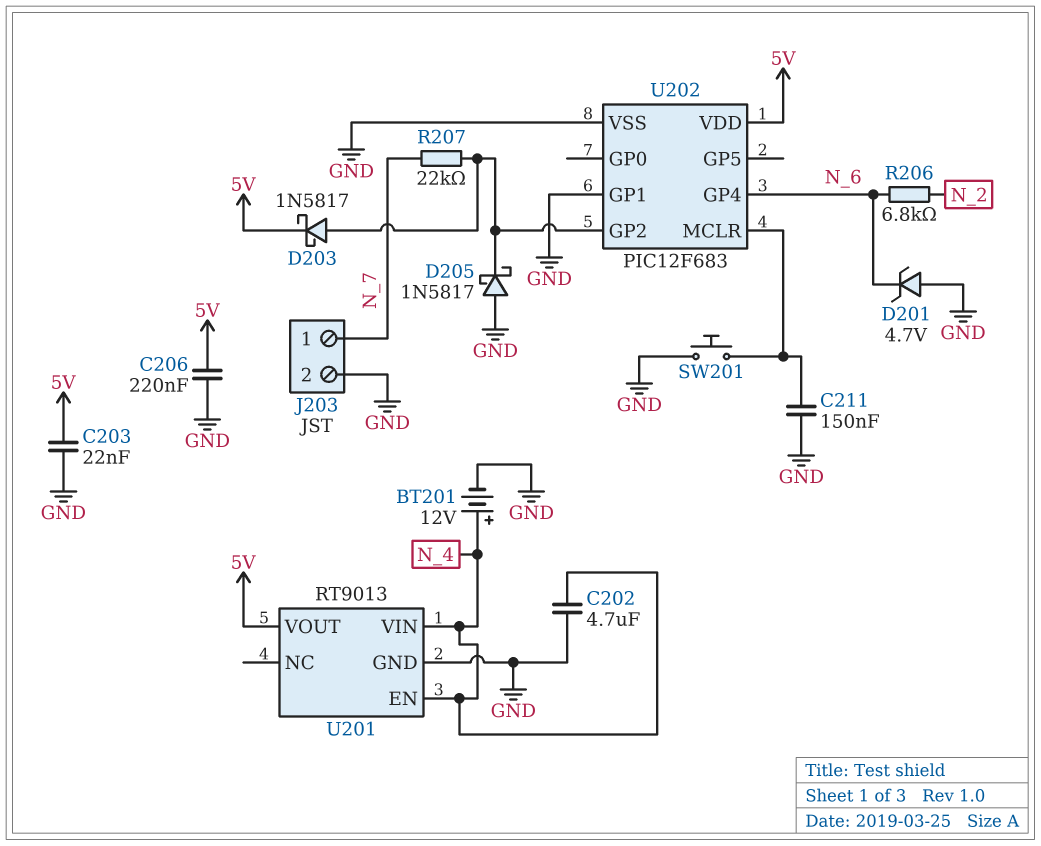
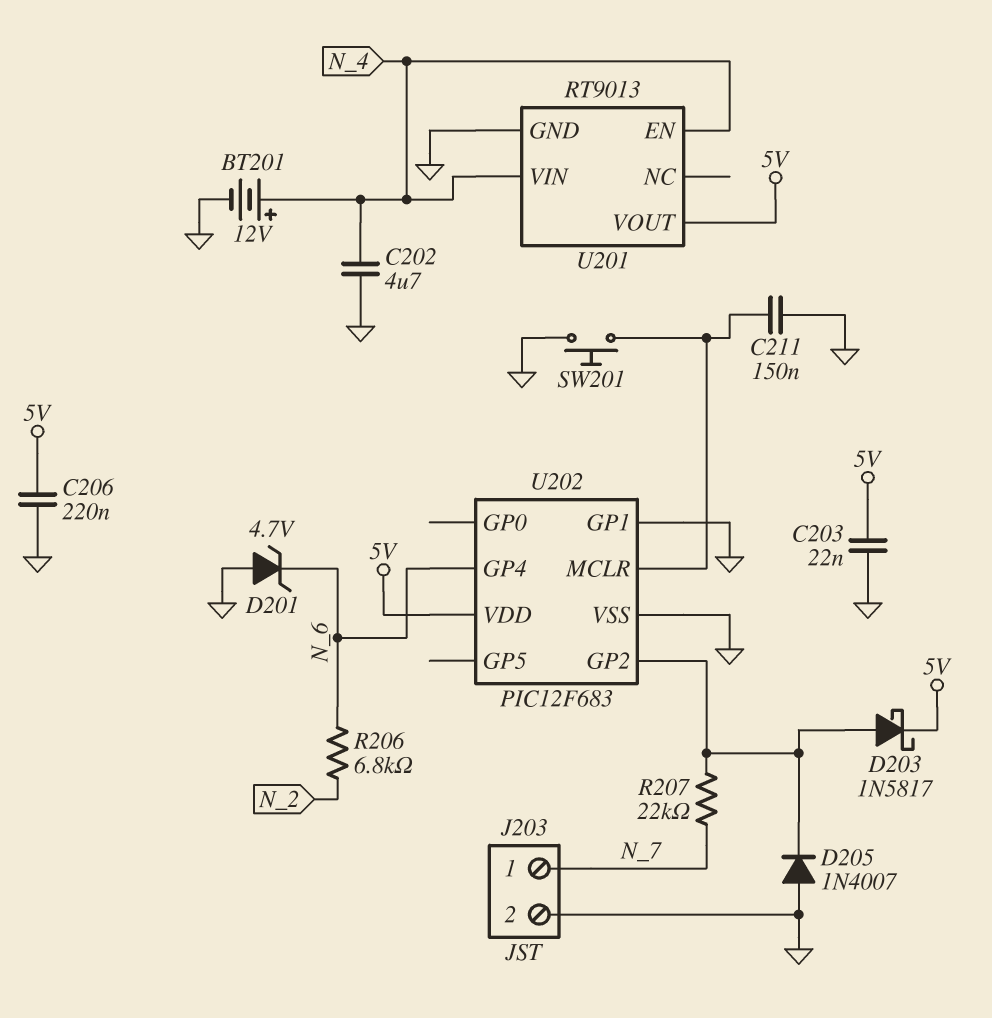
D205: schottky 1N5817 (A GND, K U202/GP2) -> diode 1N4007 (A GND, K U202/GP2)

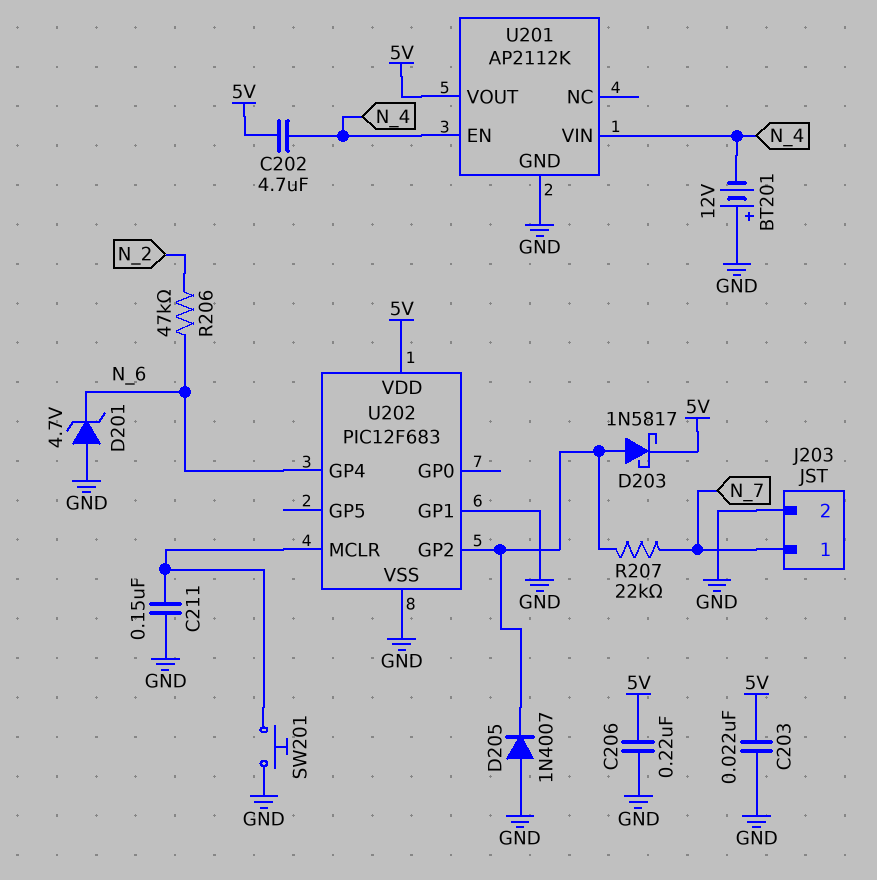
BT201: 12V (plus N_4, minus GND) -> 12V (plus GND, minus N_4)
C202: 4.7uF (GND, N_4) -> 4.7uF (5V, N_4)
R206: 6.8k (N_2, N_6) -> 47k (N_2, N_6)
U201: RT9013 -> AP2112K

